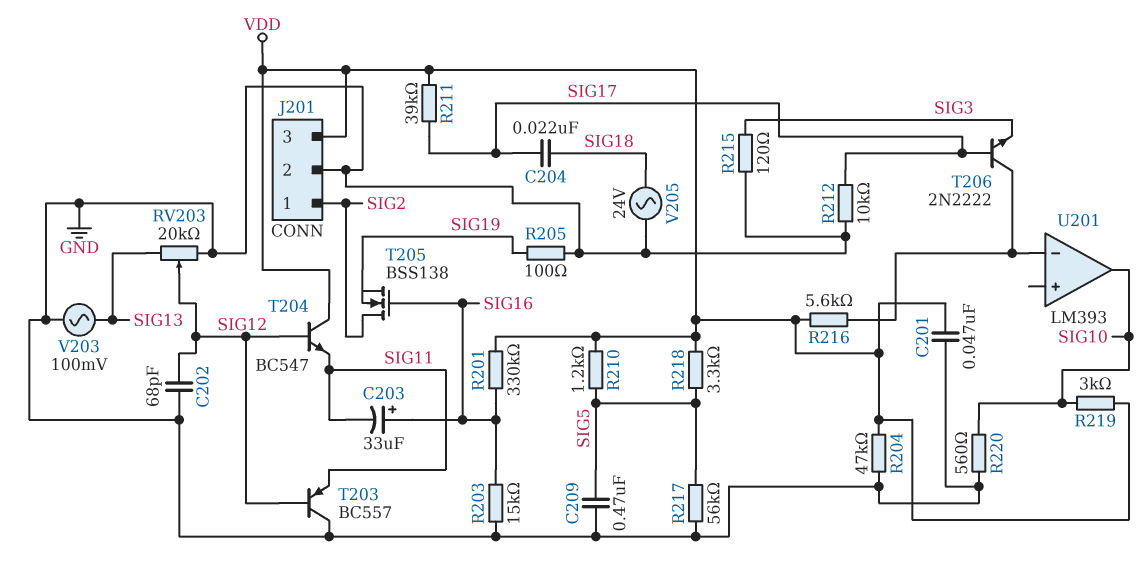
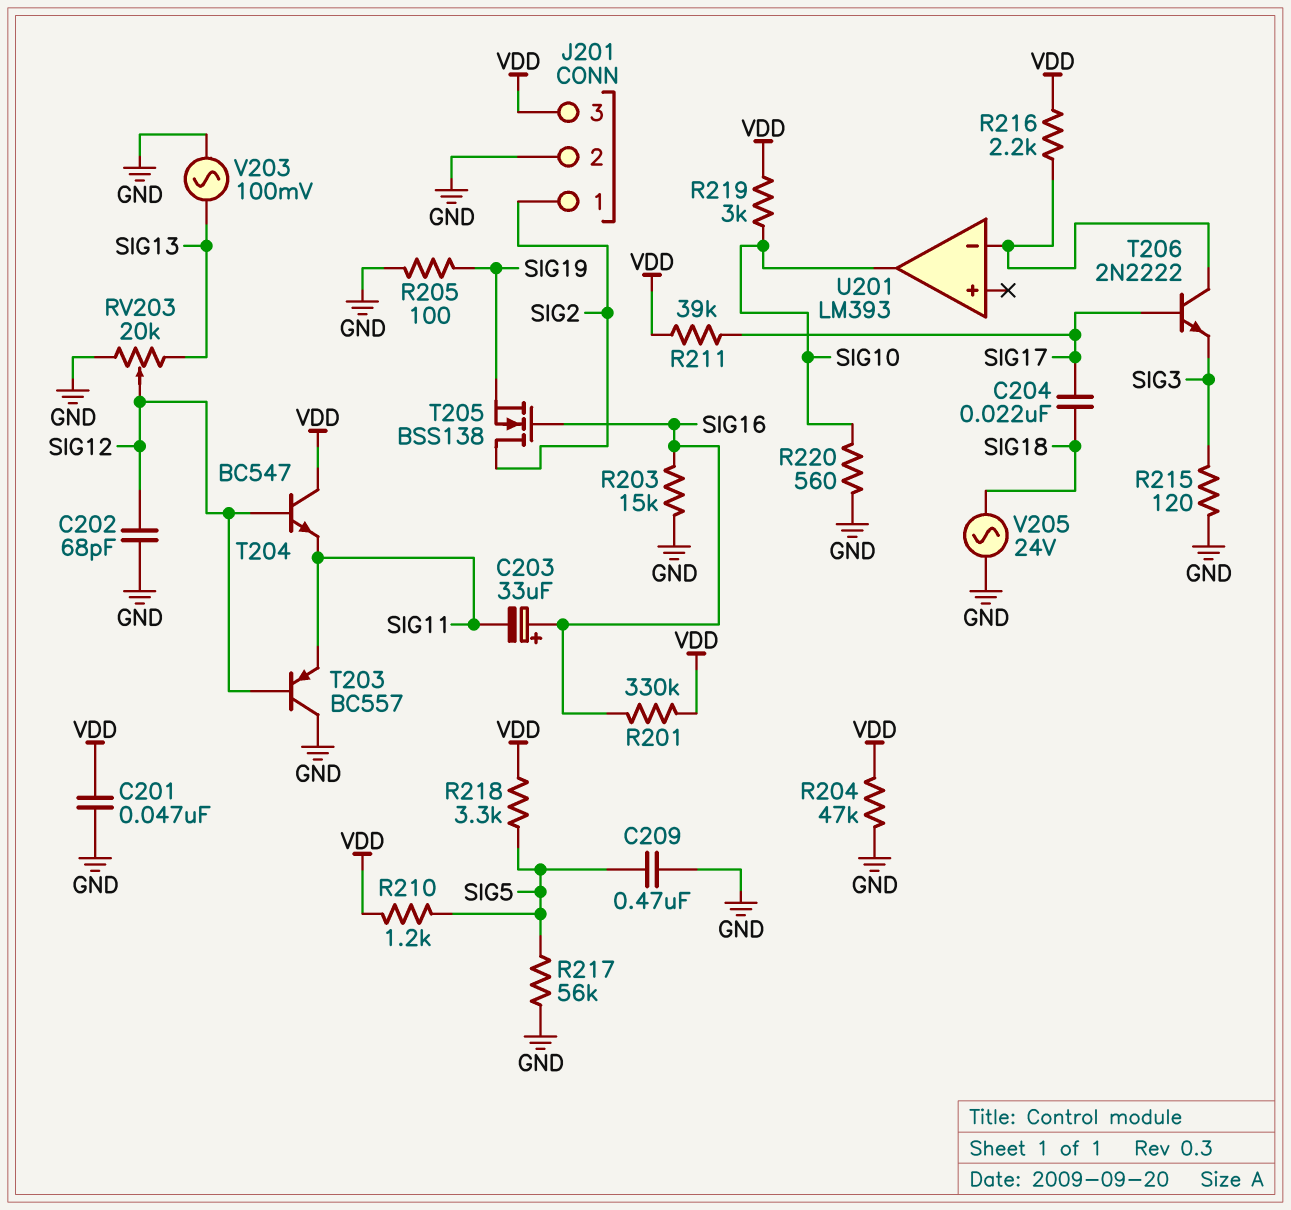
R212: 10k (GND, SIG17) -> none
R216: 5.6k (U201/in-, VDD) -> 2.2k (U201/in-, VDD)

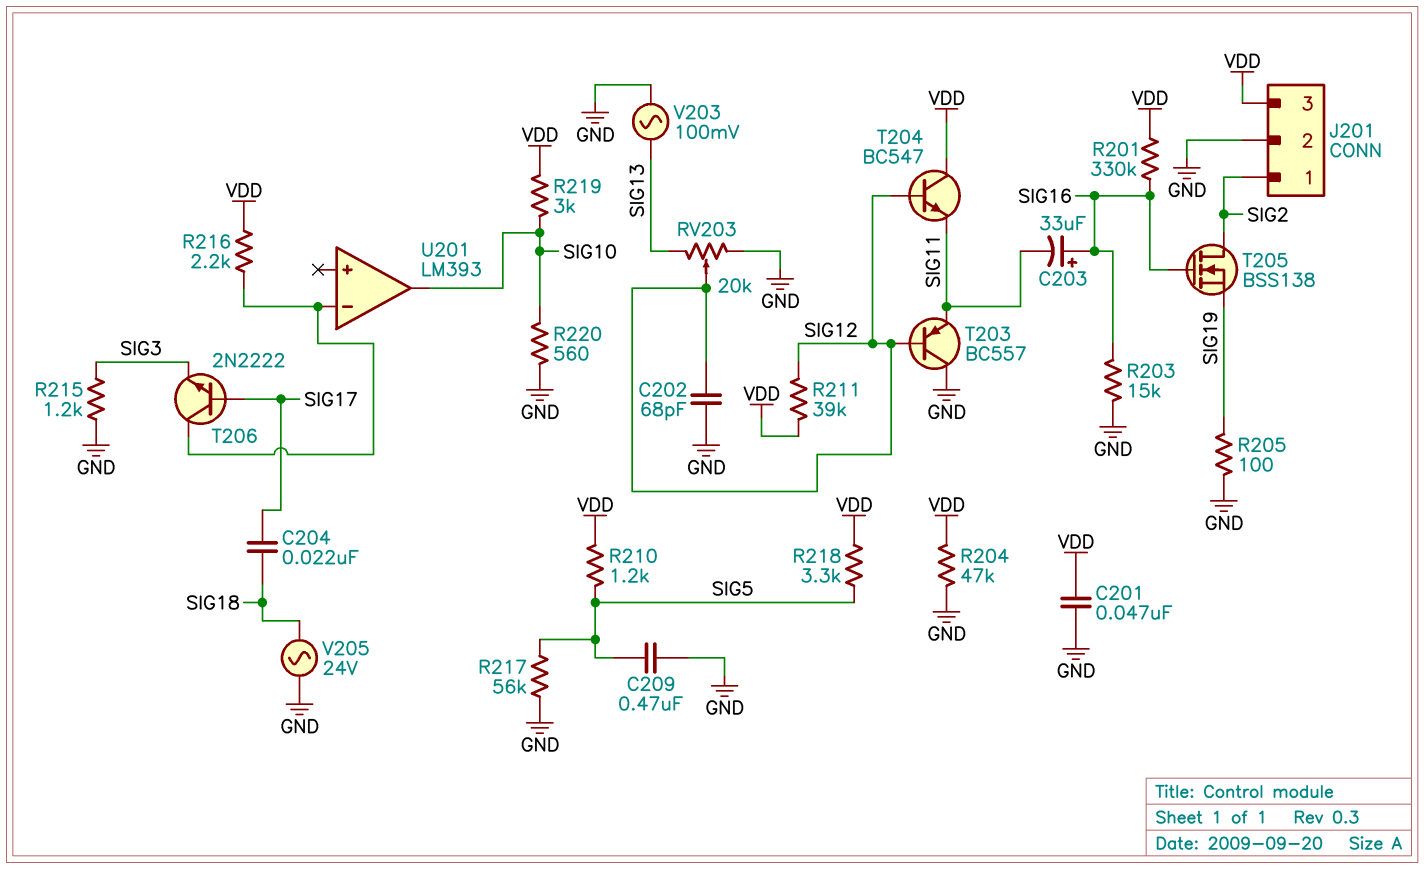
R211: 39k (SIG17, VDD) -> 39k (SIG12, VDD)
R215: 120 (GND, SIG3) -> 1.2k (GND, SIG3)

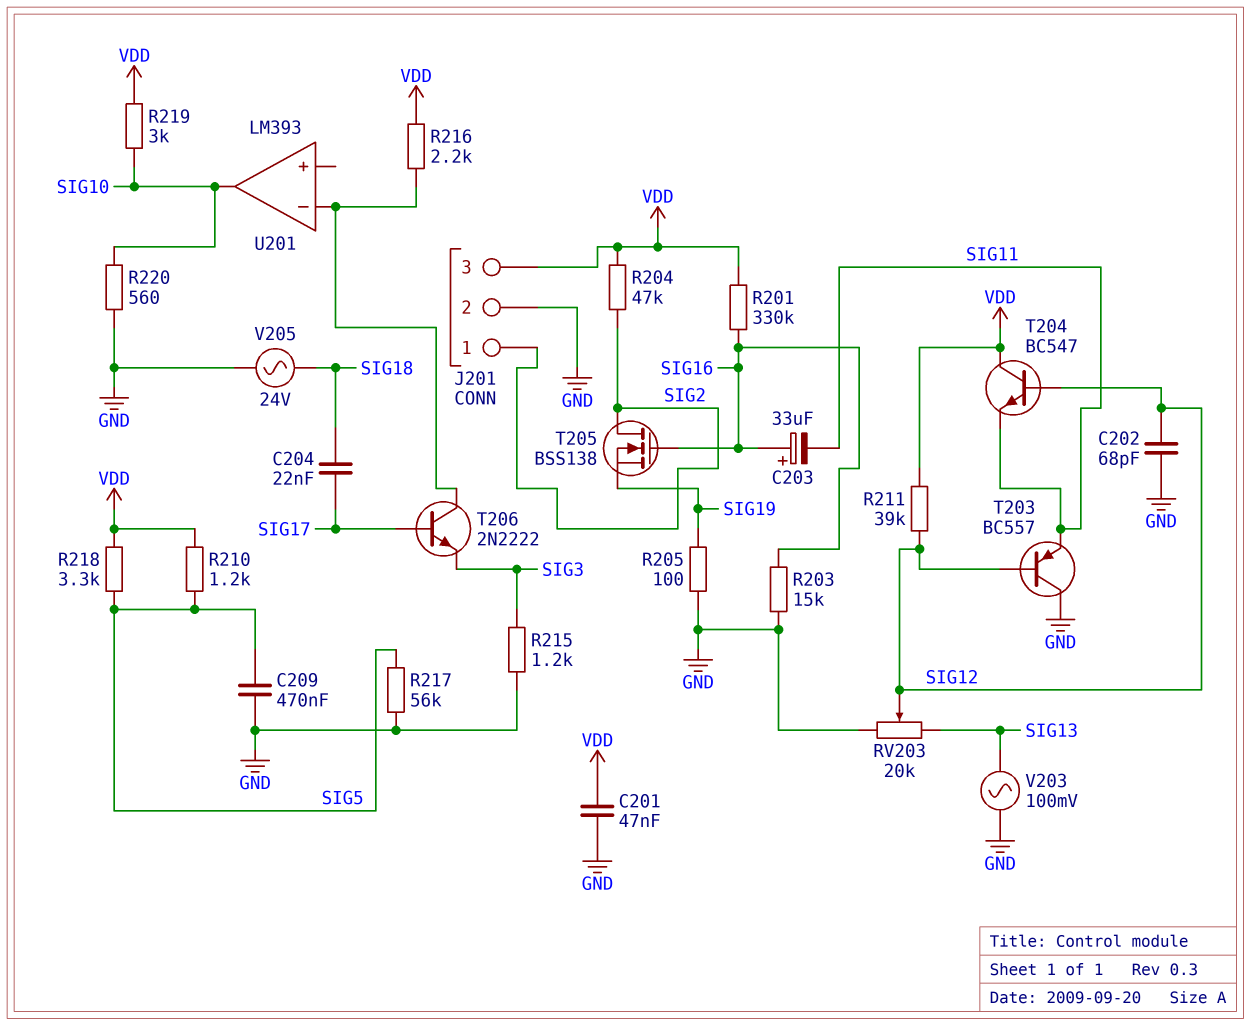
R204: 47k (GND, VDD) -> 47k (SIG2, VDD)

